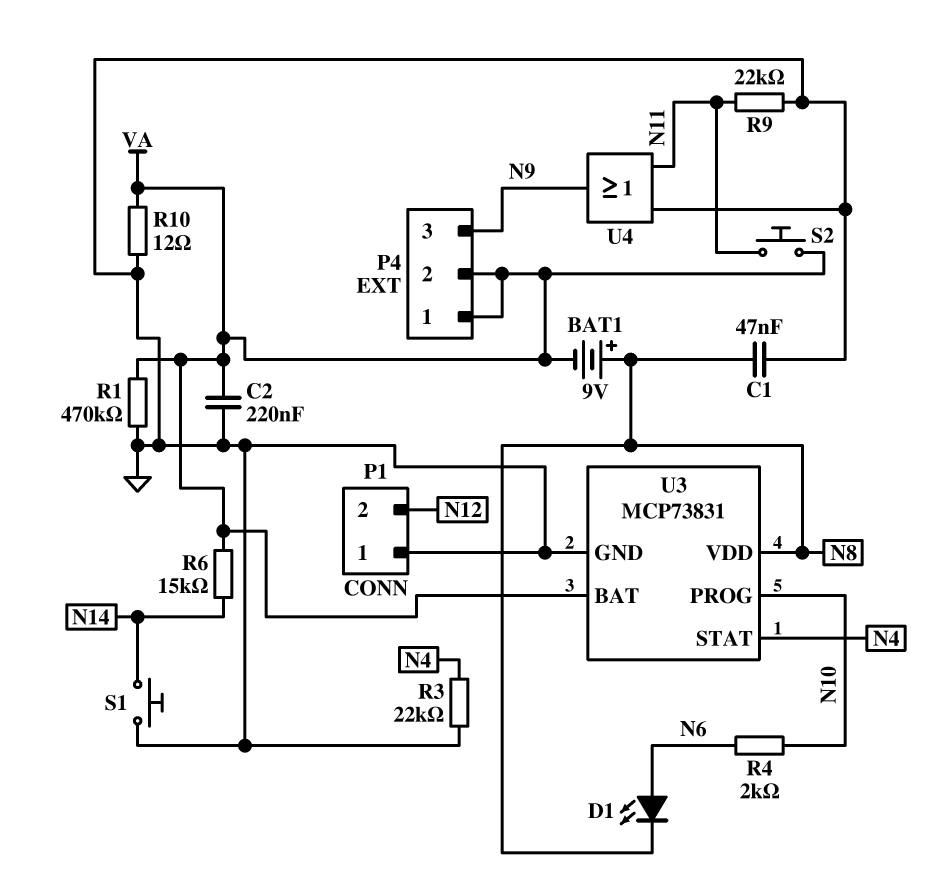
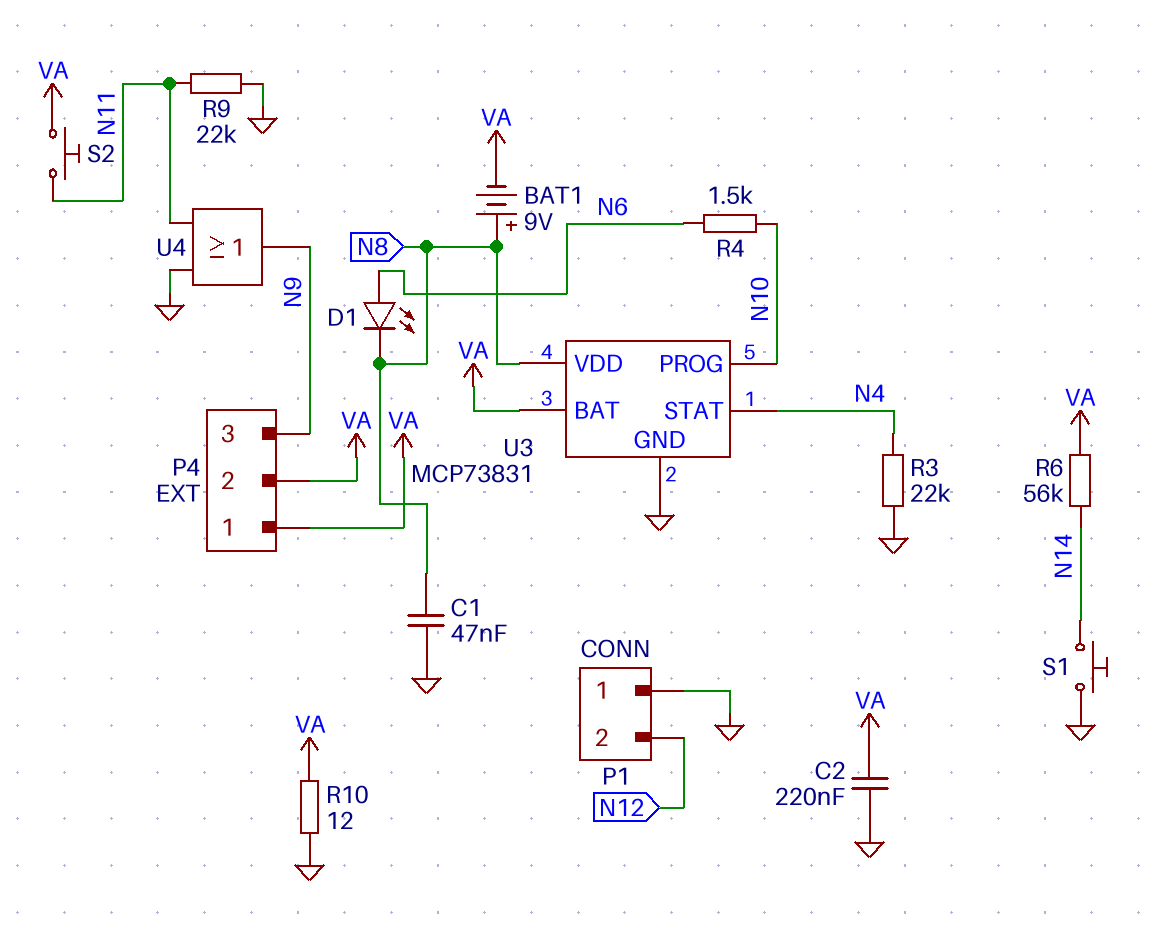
R1: 470k (GND, VA) -> none
R4: 2k (N6, N10) -> 1.5k (N6, N10)
R6: 15k (N14, VA) -> 56k (N14, VA)

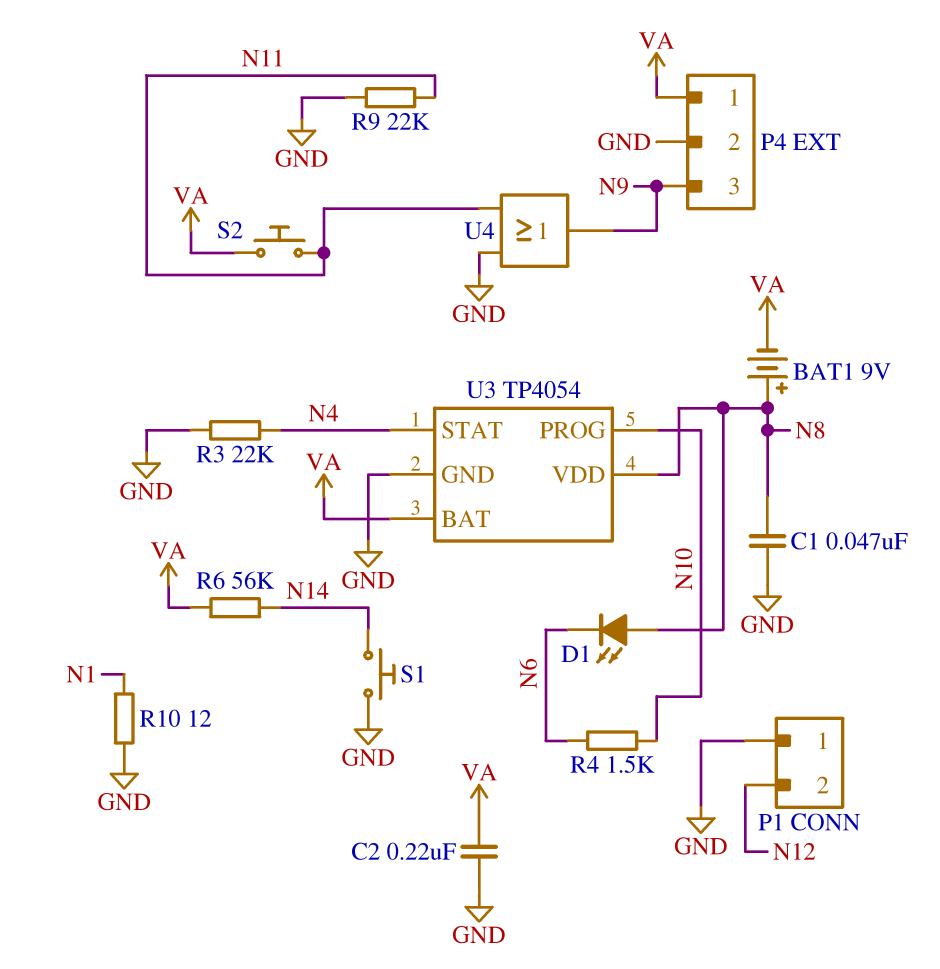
D1: LED (A N6, K N8) -> LED (A N8, K N6)
P4 pin 2: VA -> GND
R10: 12 (GND, VA) -> 12 (GND, N1)
U3: MCP73831 -> TP4054

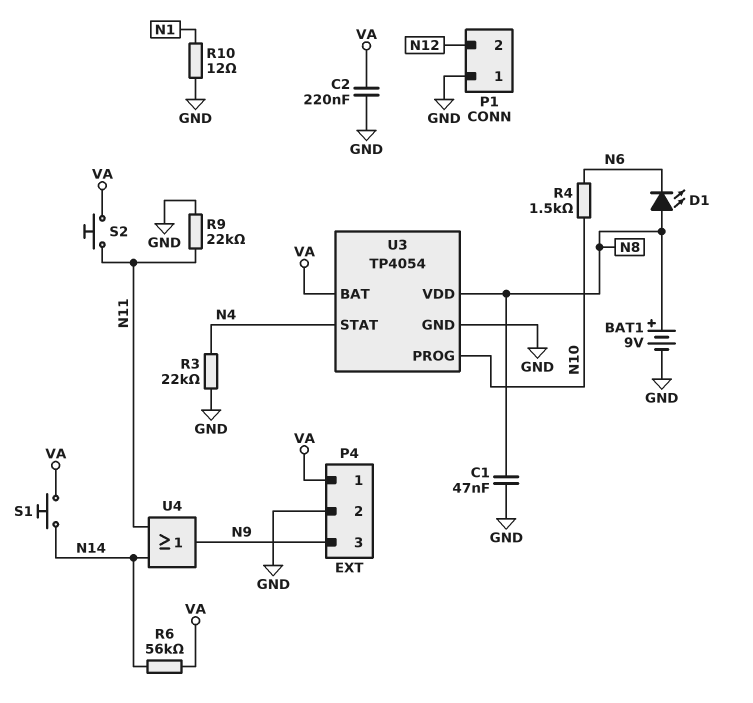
BAT1: 9V (plus N8, minus VA) -> 9V (plus N8, minus GND)
S1: button (GND, N14) -> button (N14, VA)
U4: OR (in GND, in N11, out N9) -> OR (in N11, in N14, out N9)

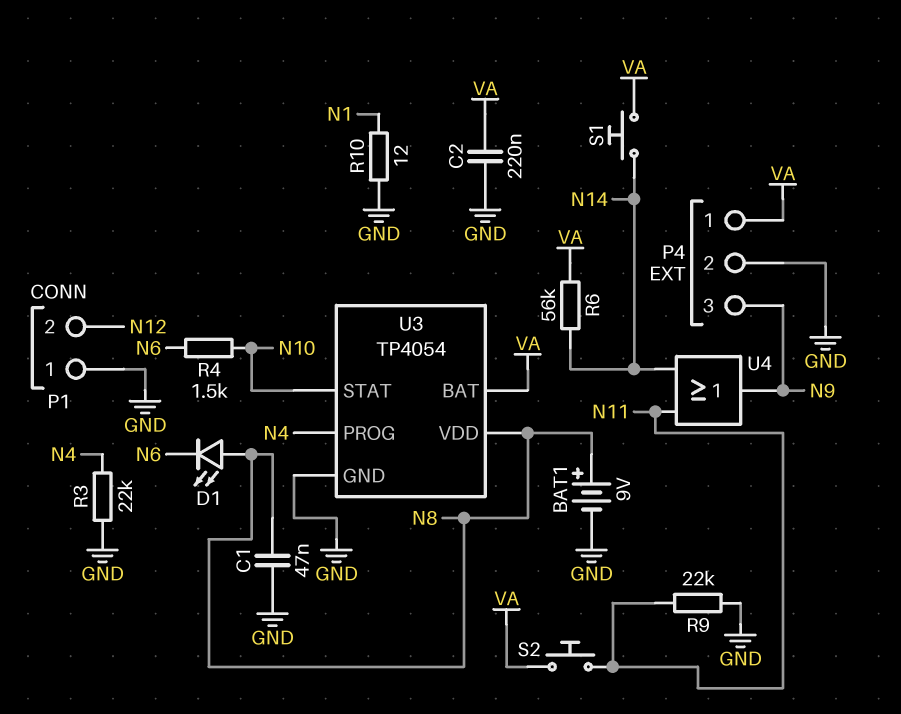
U3 pin PROG: N10 -> N4
U3 pin STAT: N4 -> N10

